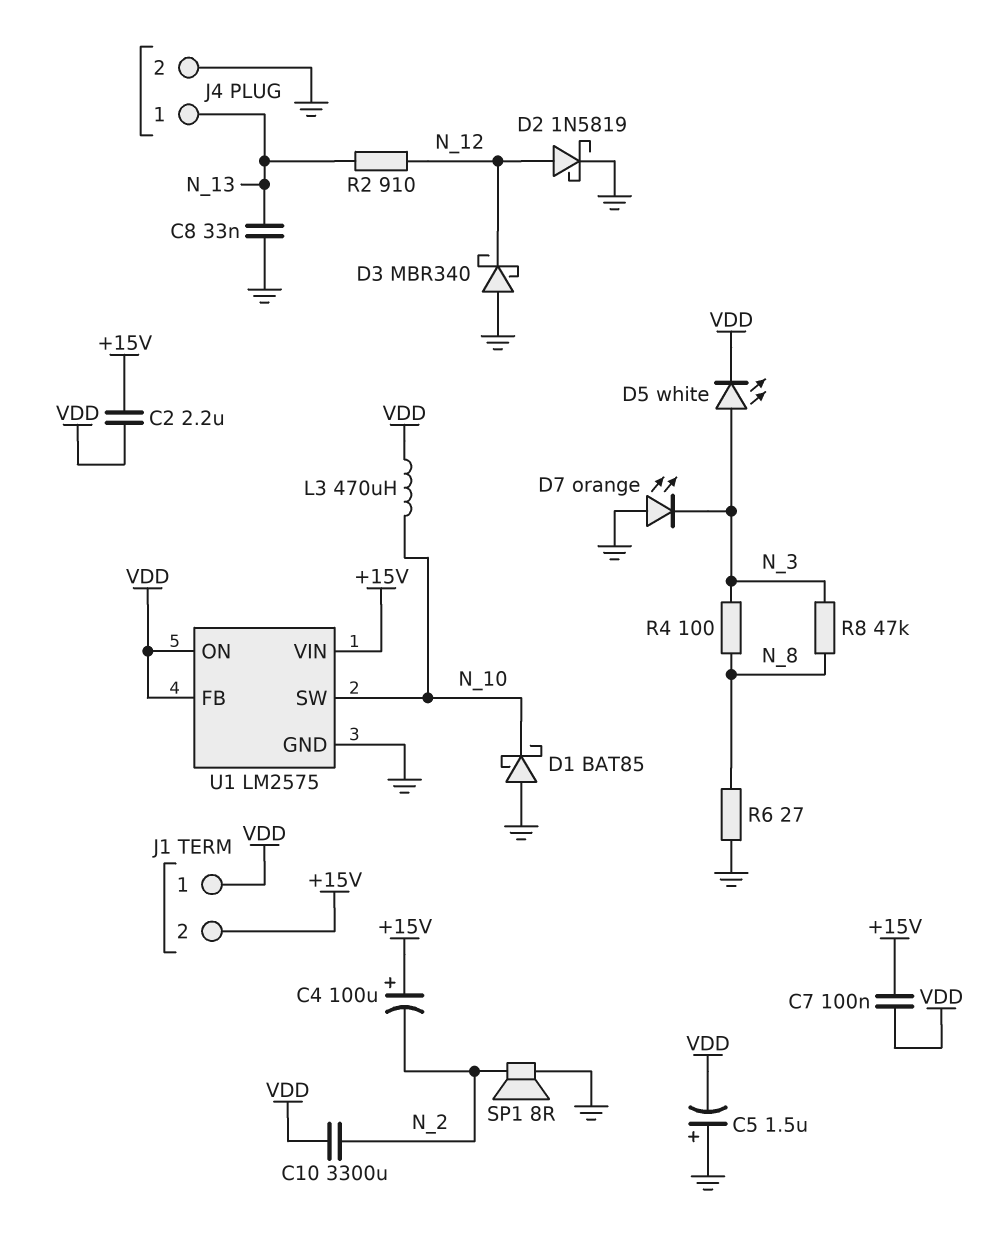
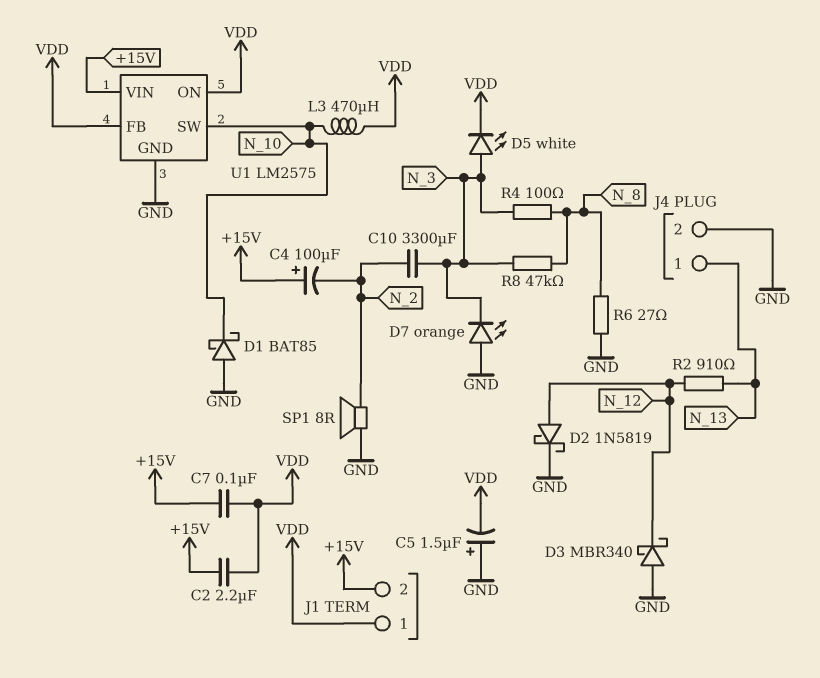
C8: 33nF (GND, N_13) -> none
C10: 3300uF (N_2, VDD) -> 3300uF (N_2, N_3)

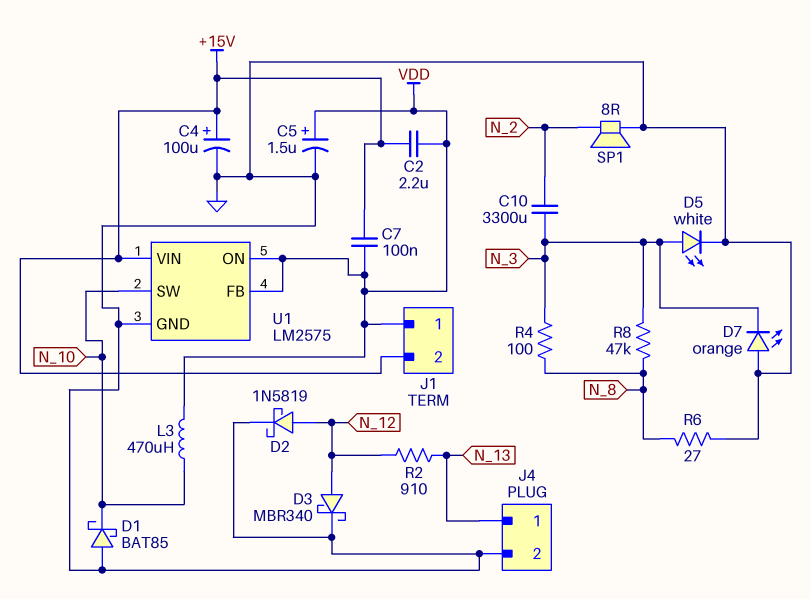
C4: 100uF (plus +15V, minus N_2) -> 100uF (plus +15V, minus GND)
C5: 1.5uF (plus GND, minus VDD) -> 1.5uF (plus VDD, minus GND)
D3: schottky MBR340 (A GND, K N_12) -> schottky MBR340 (A N_12, K GND)
D5: LED white (A N_3, K VDD) -> LED white (A N_3, K GND)

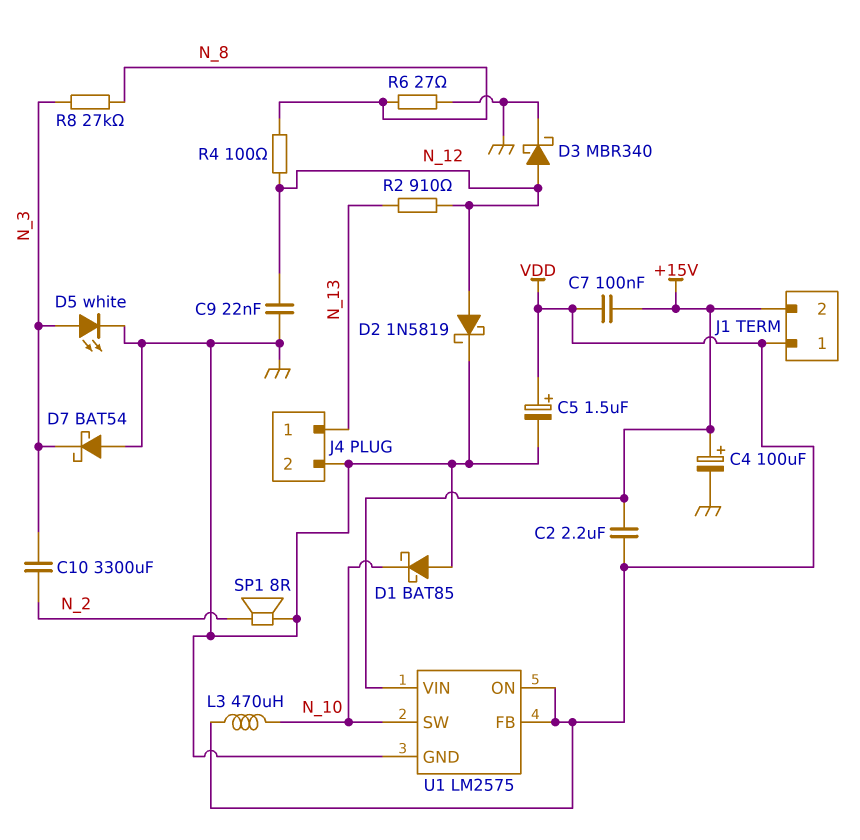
C9: none -> 22nF (GND, N_12)
D7: LED orange (A GND, K N_3) -> schottky BAT54 (A GND, K N_3)
R4: 100 (N_3, N_8) -> 100 (N_8, N_12)
R8: 47k (N_3, N_8) -> 27k (N_3, N_8)

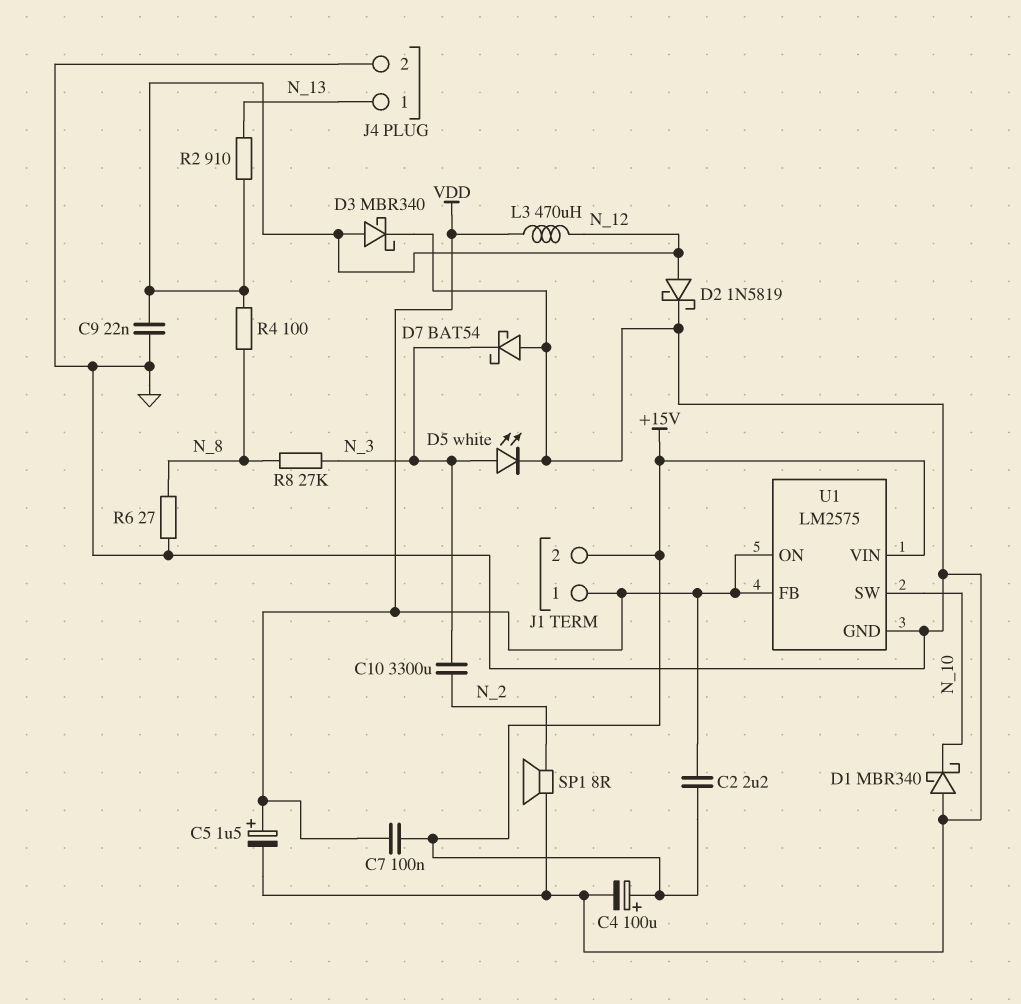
D1: schottky BAT85 (A GND, K N_10) -> schottky MBR340 (A GND, K N_10)
L3: 470uH (N_10, VDD) -> 470uH (N_12, VDD)

